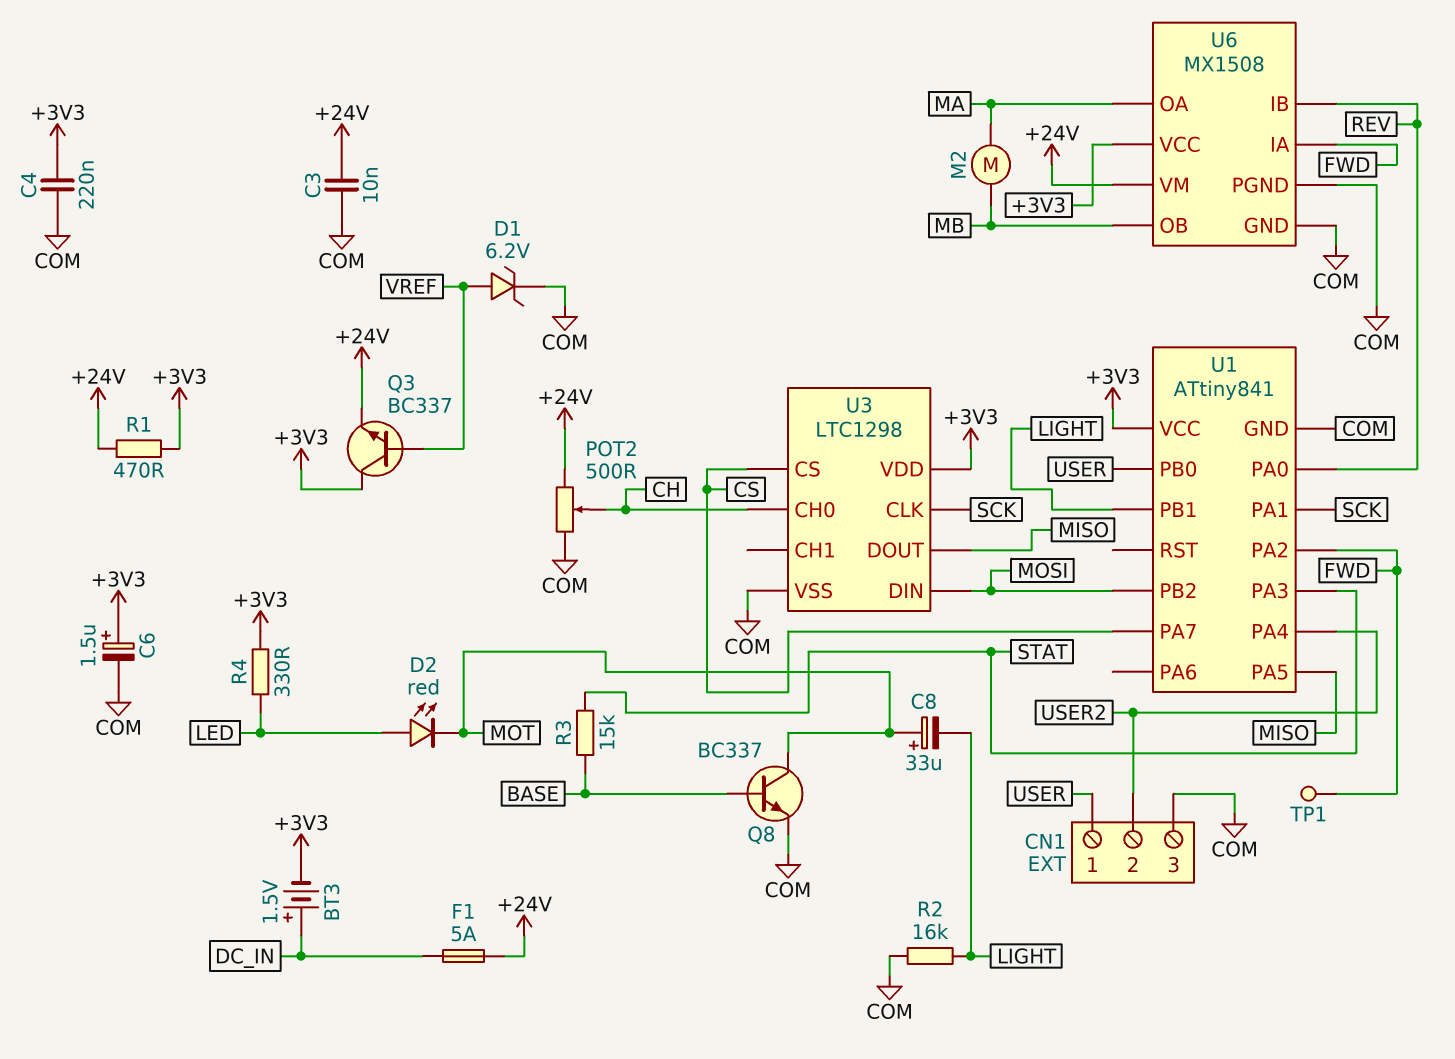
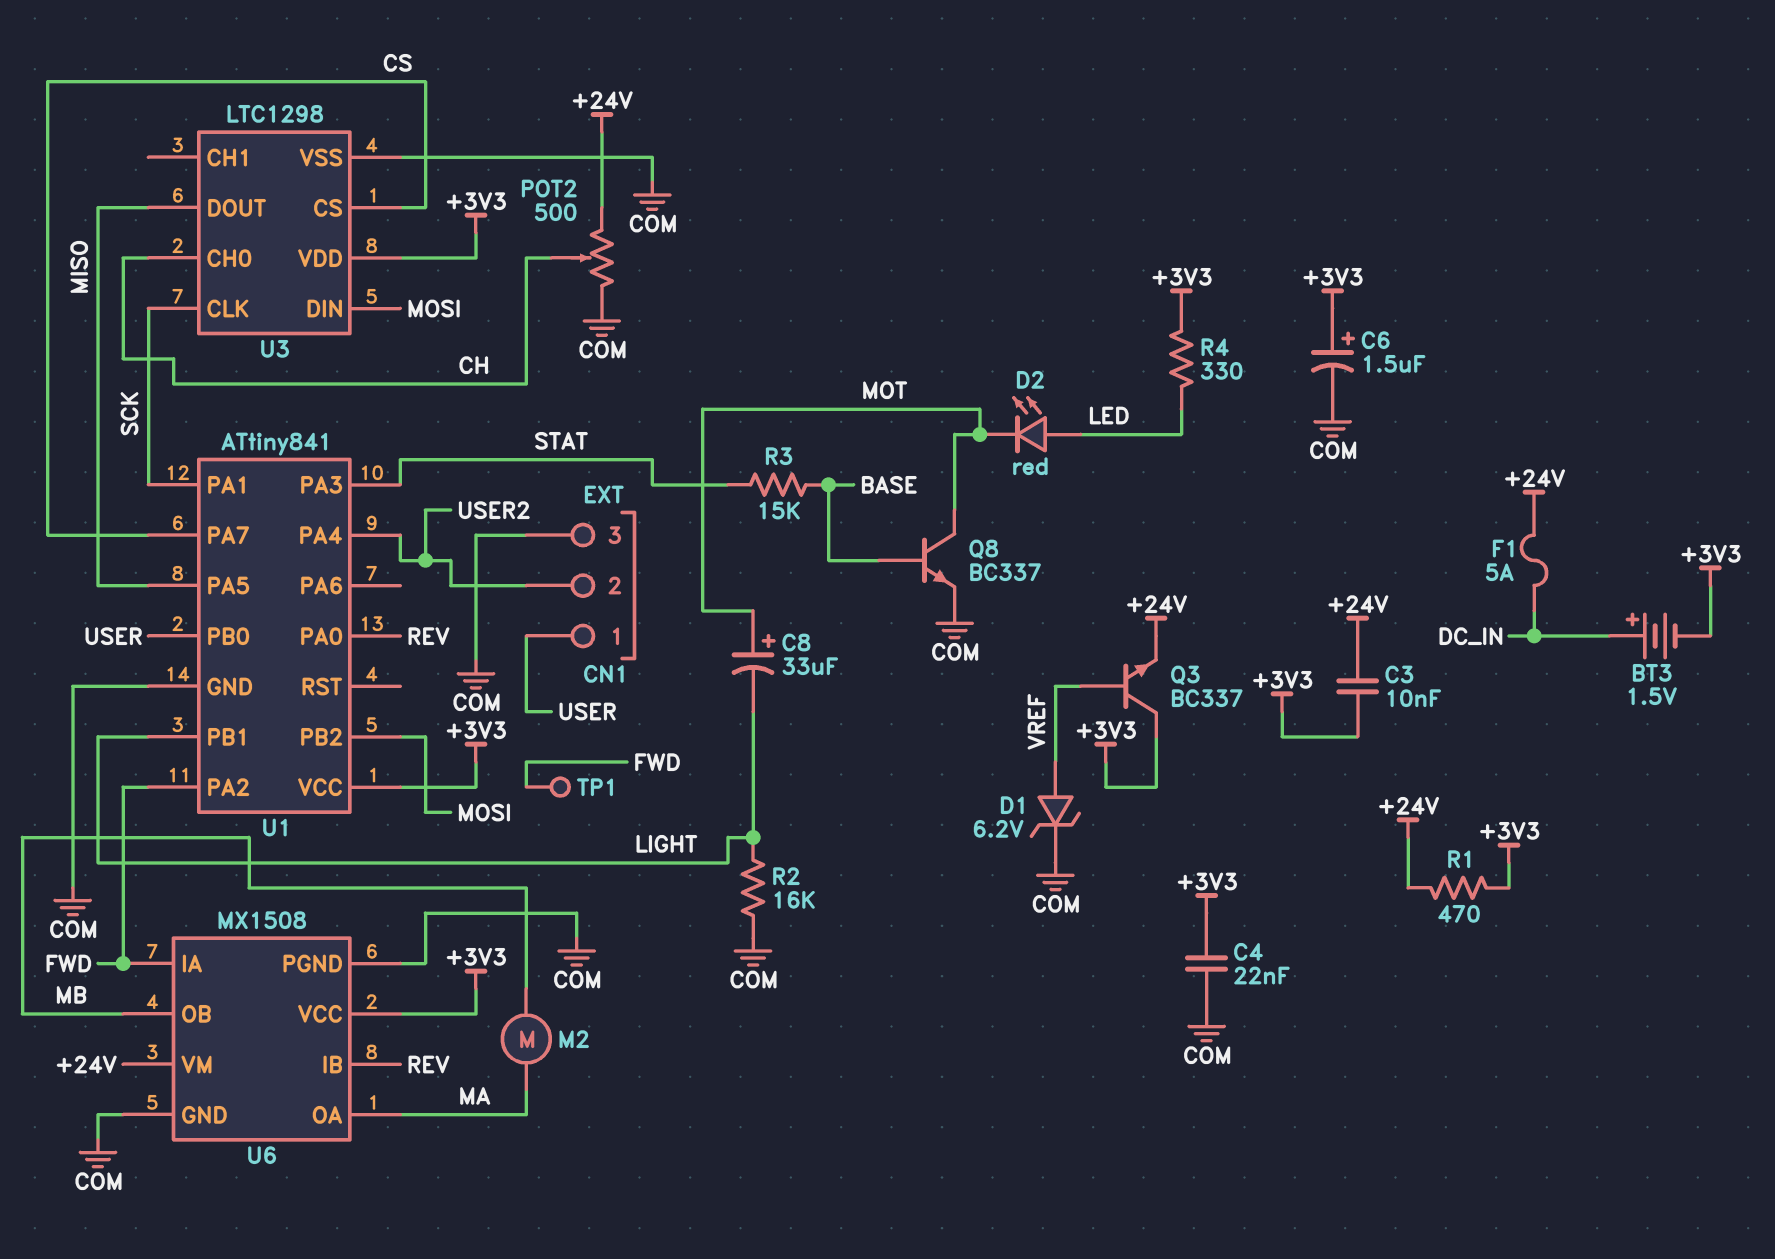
C3: 10nF (+24V, COM) -> 10nF (+3V3, +24V)
C4: 220nF (+3V3, COM) -> 22nF (+3V3, COM)

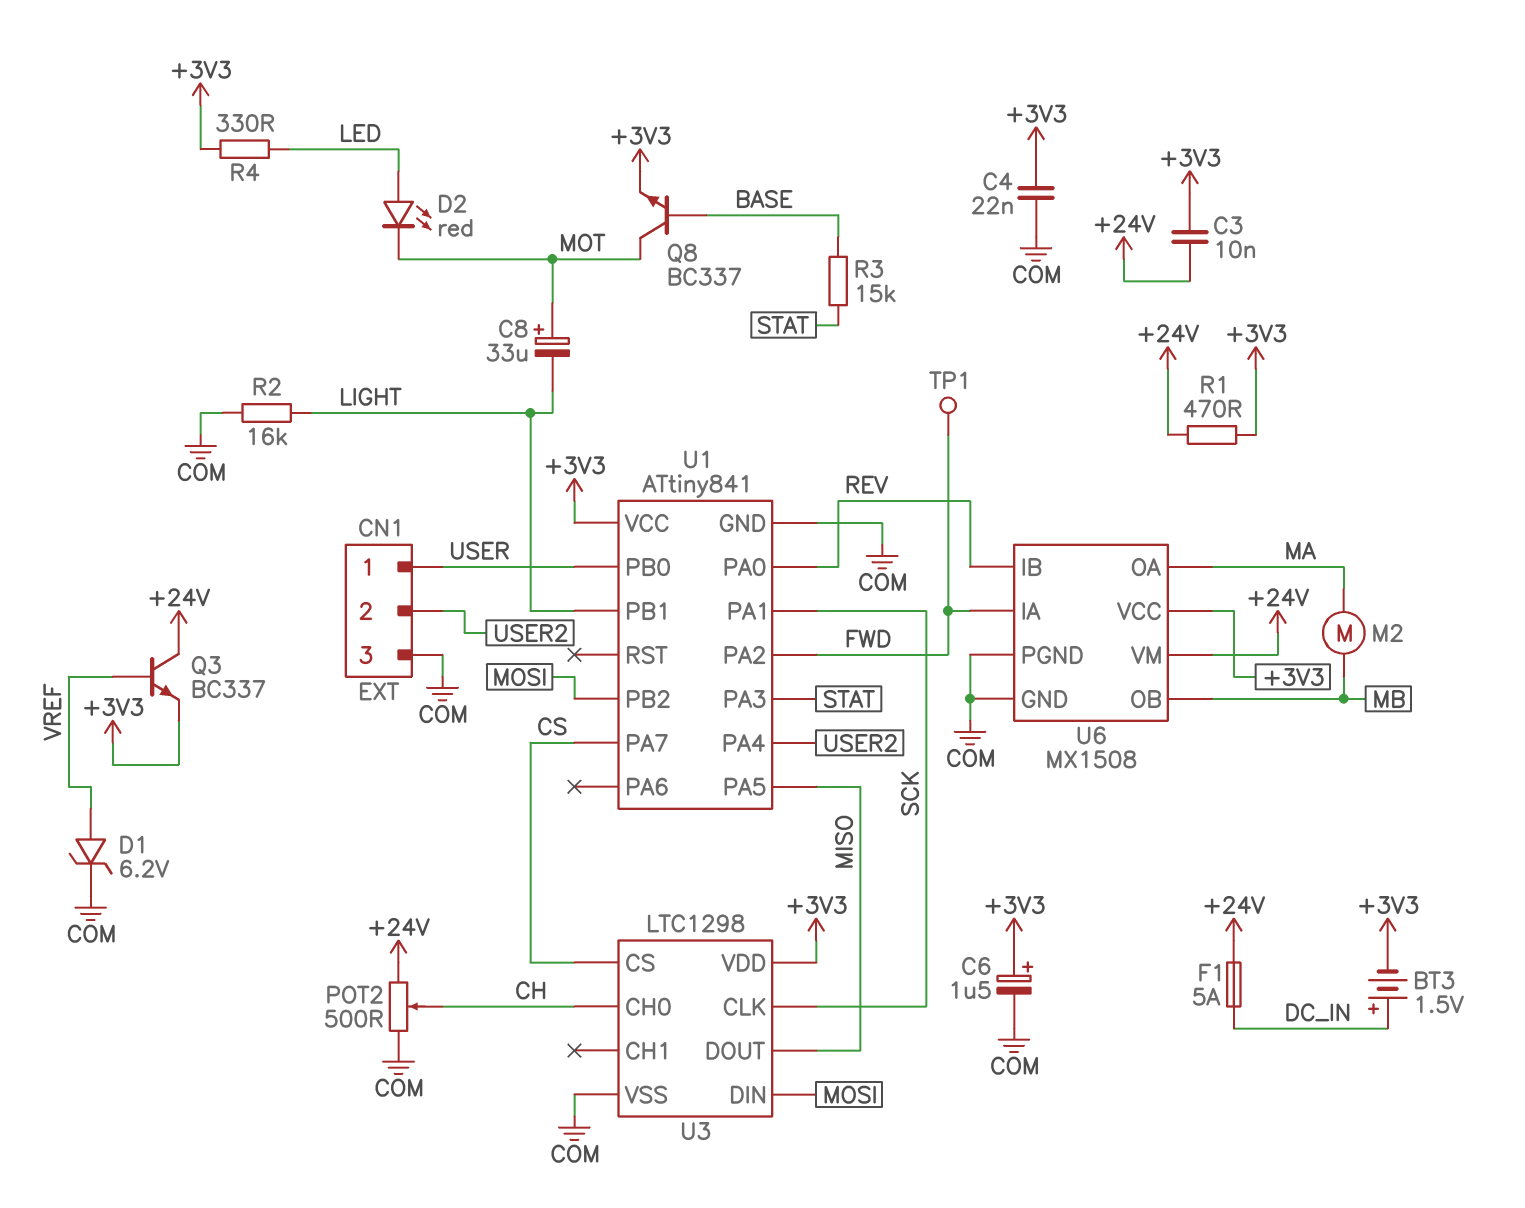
Q3: NPN BC337 (B VREF, C +3V3, E +24V) -> NPN BC337 (B VREF, C +24V, E +3V3)
Q8: NPN BC337 (B BASE, C MOT, E COM) -> NPN BC337 (B BASE, C MOT, E +3V3)

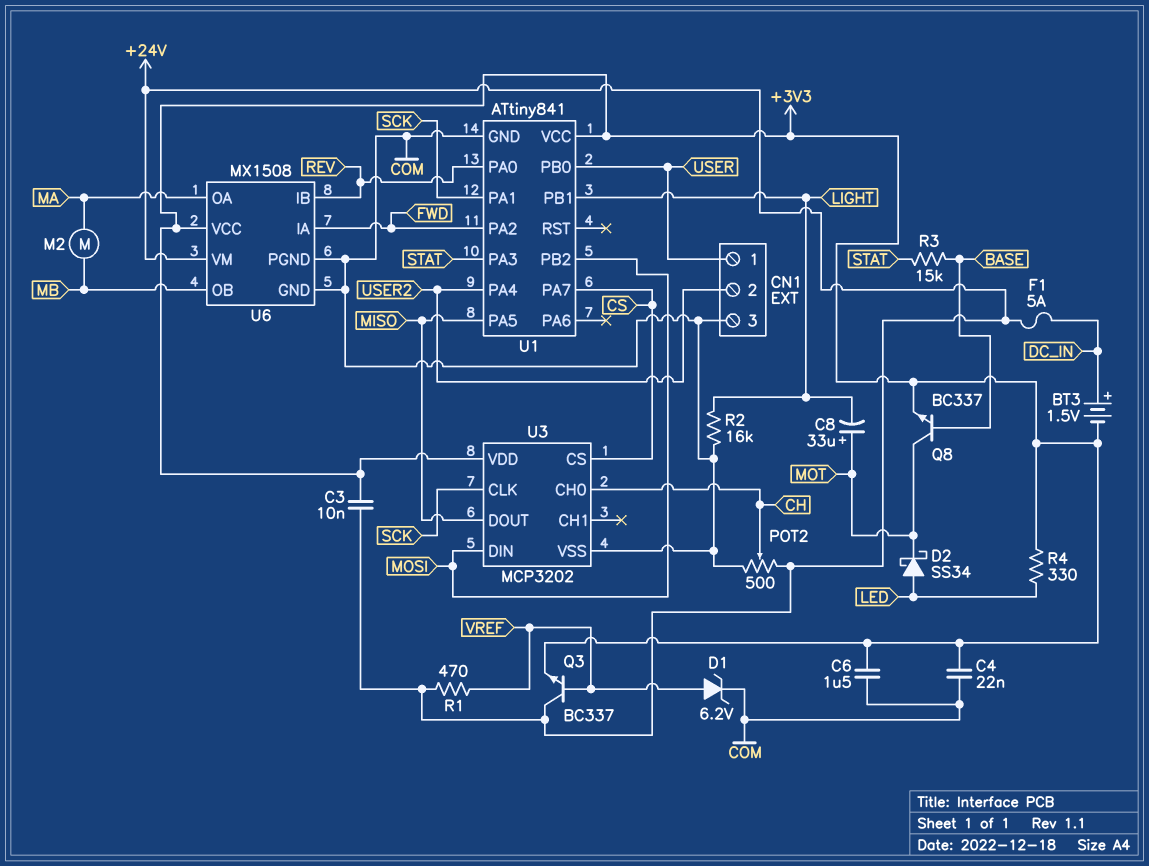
C6: 1.5uF (plus +3V3, minus COM) -> 1.5uF (+3V3, COM)
D2: LED red (A LED, K MOT) -> schottky SS34 (A LED, K MOT)
R1: 470 (+3V3, +24V) -> 470 (+24V, VREF)
TP1: test point (FWD) -> none
U3: LTC1298 -> MCP3202

